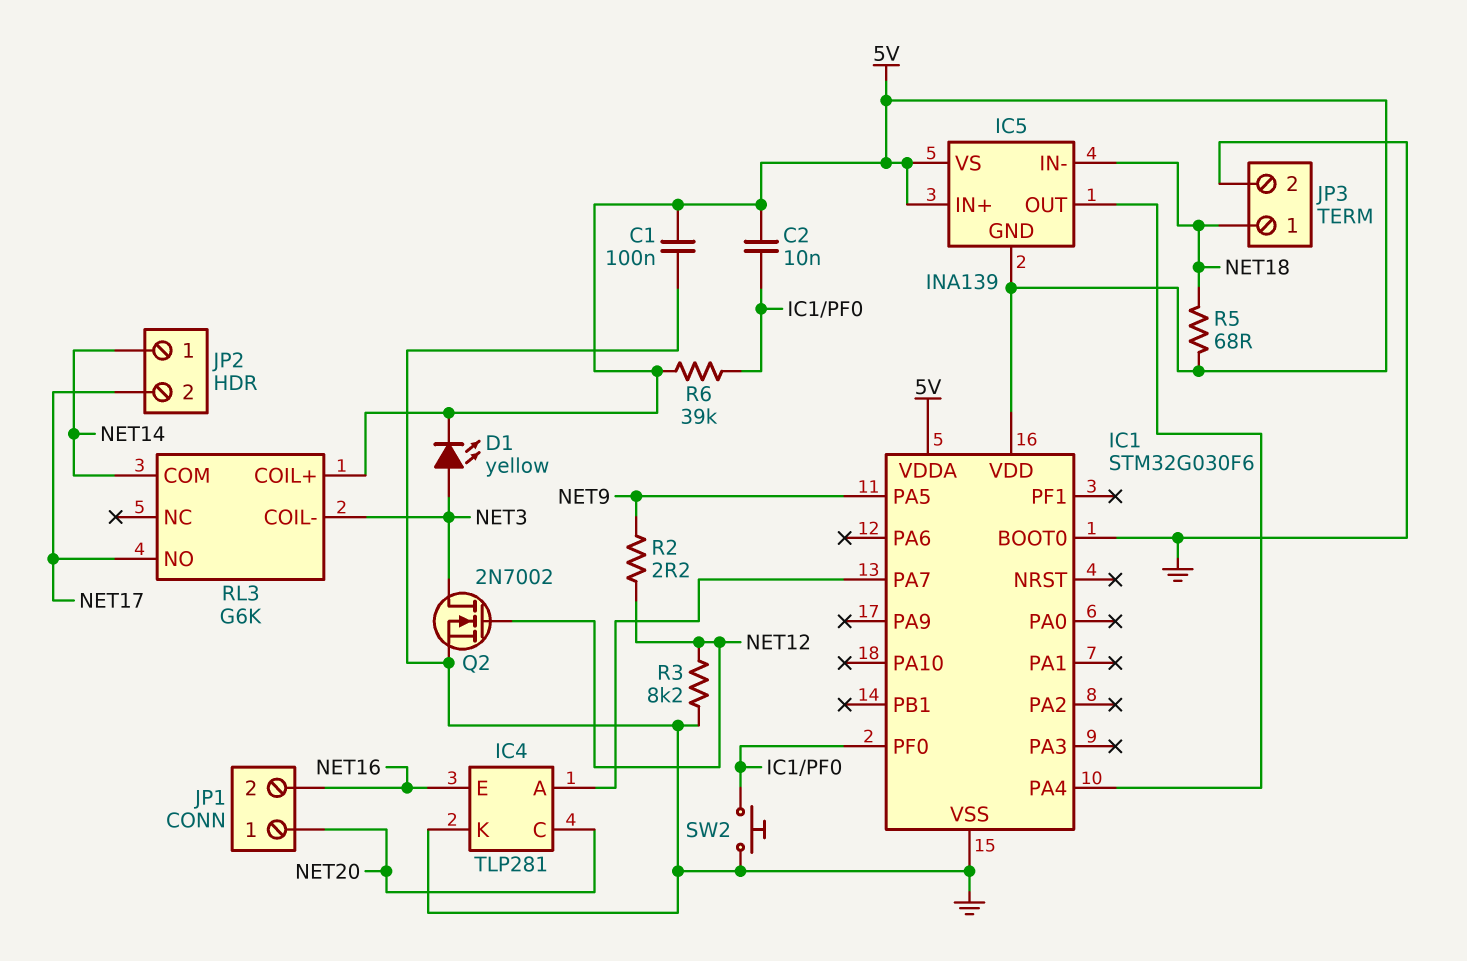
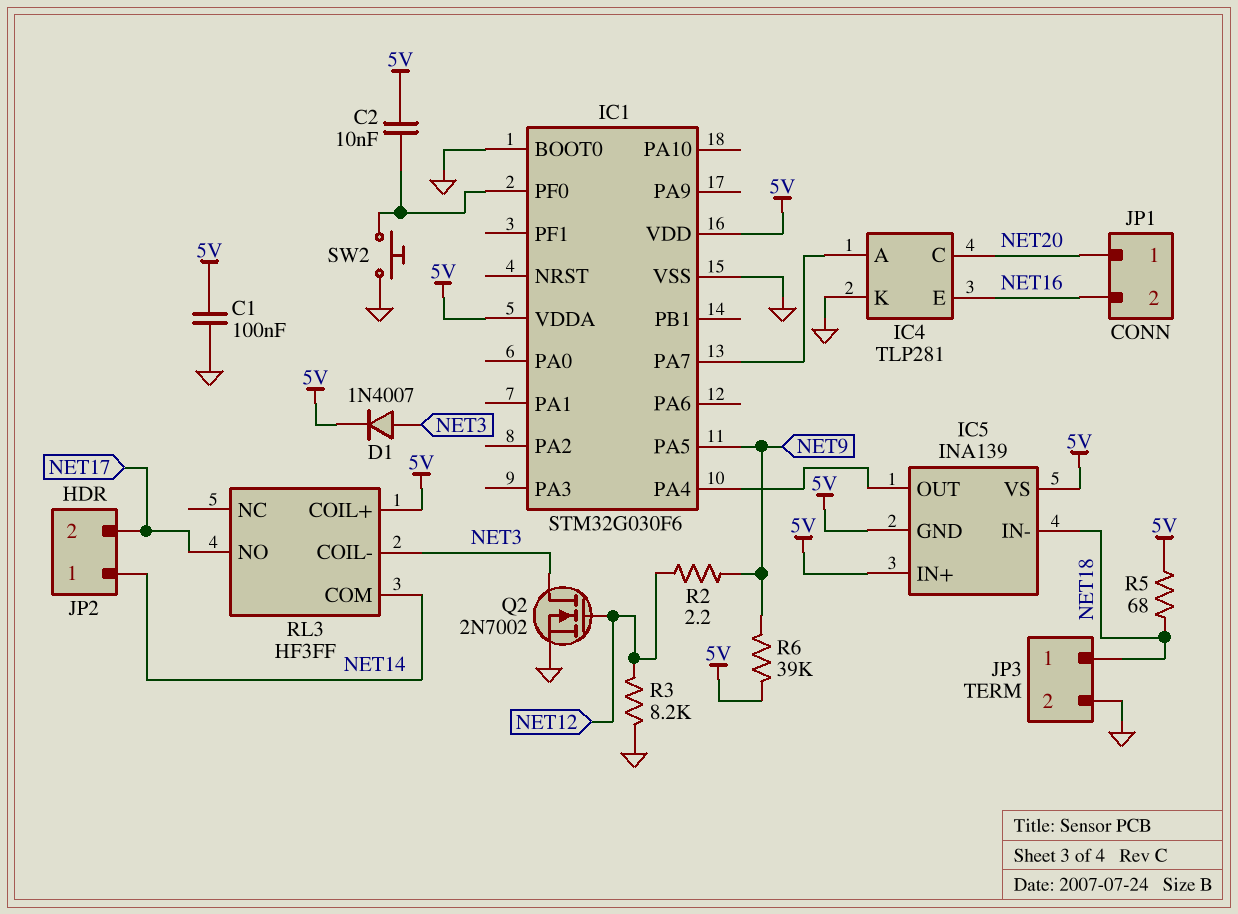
D1: LED yellow (A NET3, K 5V) -> diode 1N4007 (A NET3, K 5V)
R6: 39k (5V, IC1/PF0) -> 39k (5V, NET9)
RL3: G6K -> HF3FF

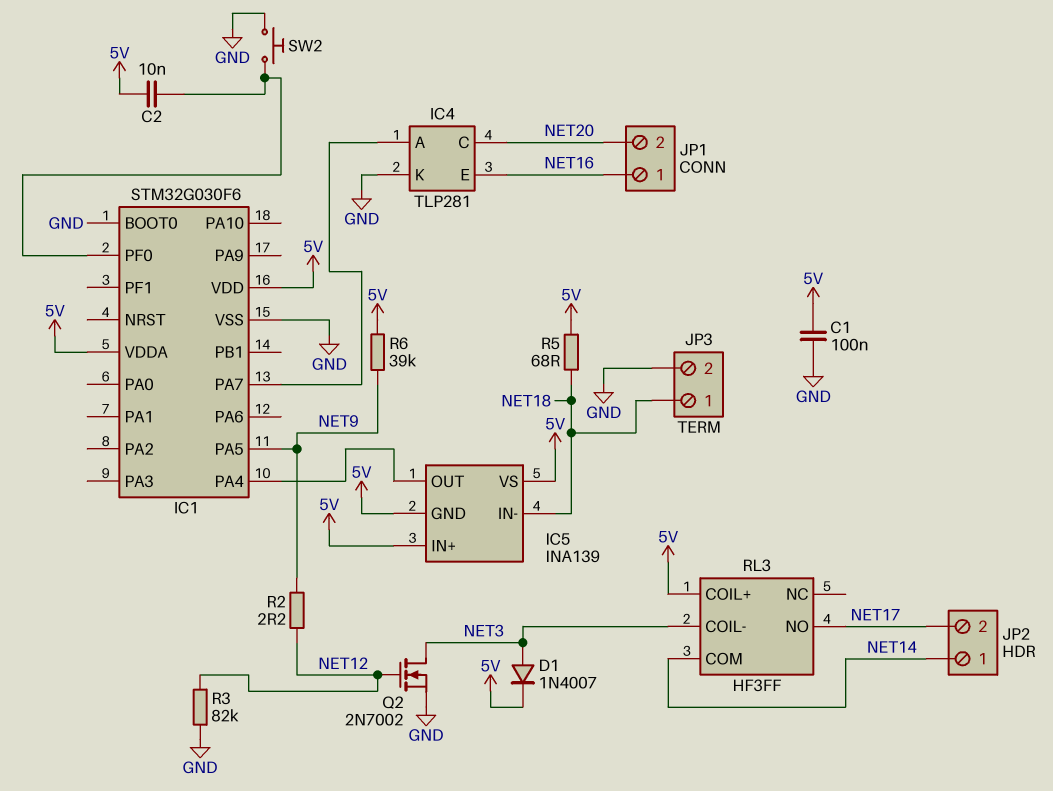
JP1 pin 1: NET20 -> NET16
JP1 pin 2: NET16 -> NET20
R3: 8.2k (GND, NET12) -> 82k (GND, NET12)

